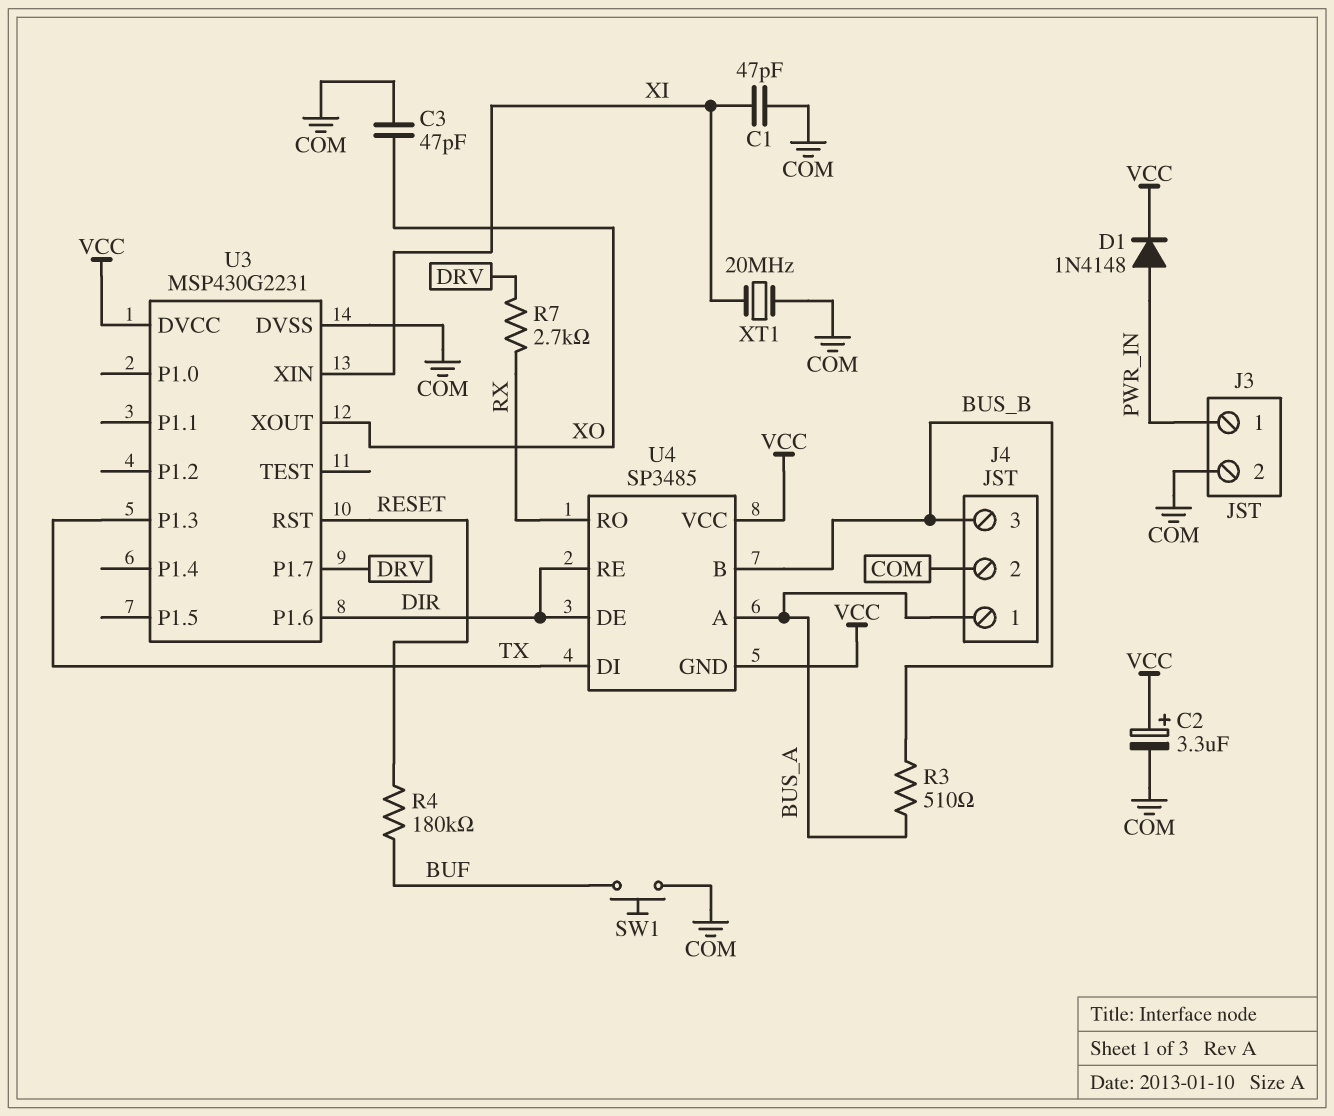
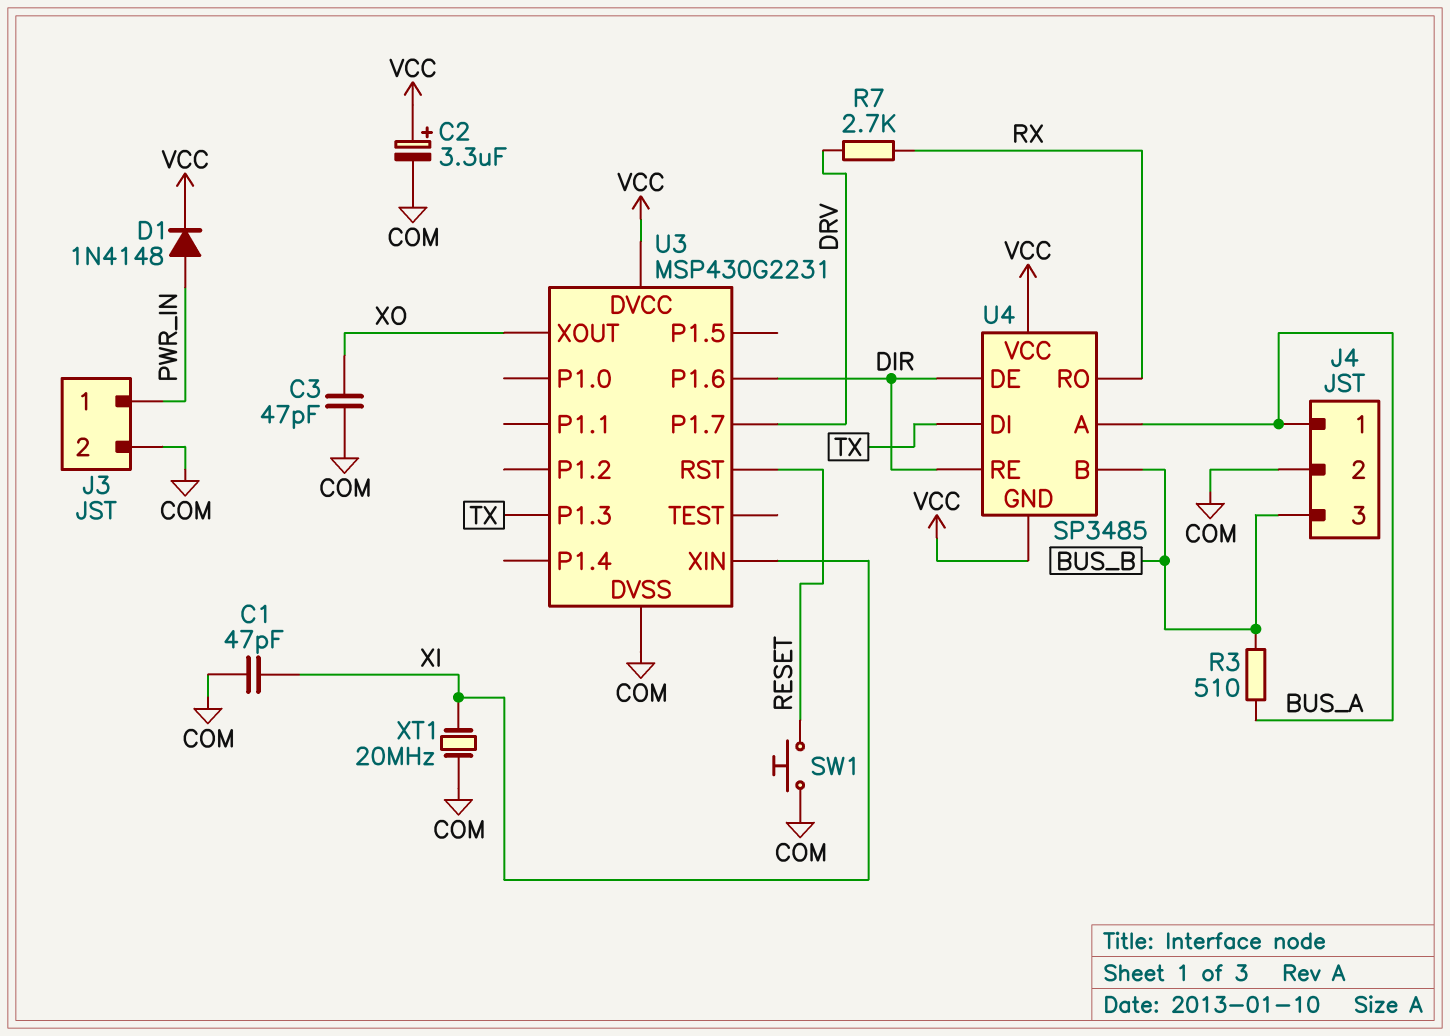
R4: 180k (BUF, RESET) -> none
SW1: button (BUF, COM) -> button (COM, RESET)

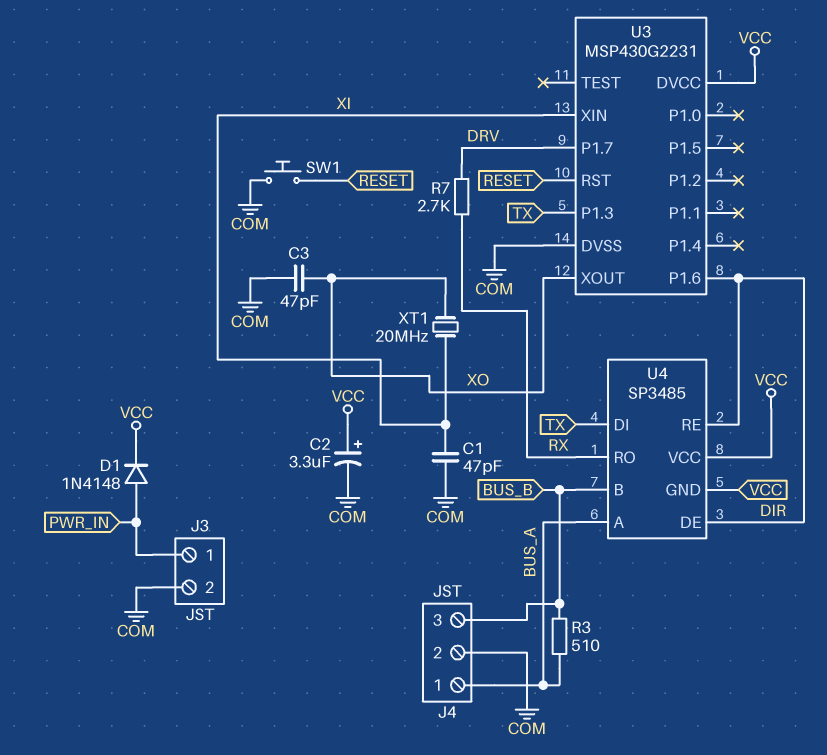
XT1: 20MHz (COM, XI) -> 20MHz (XI, XO)

